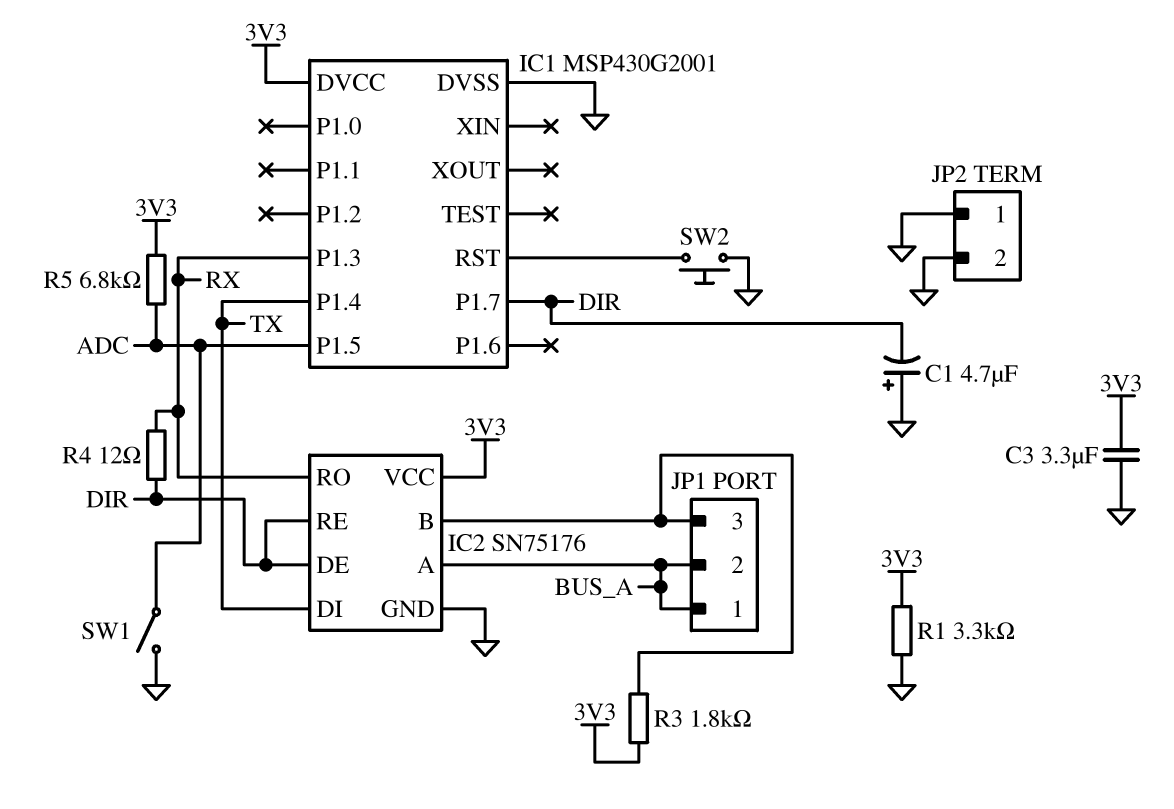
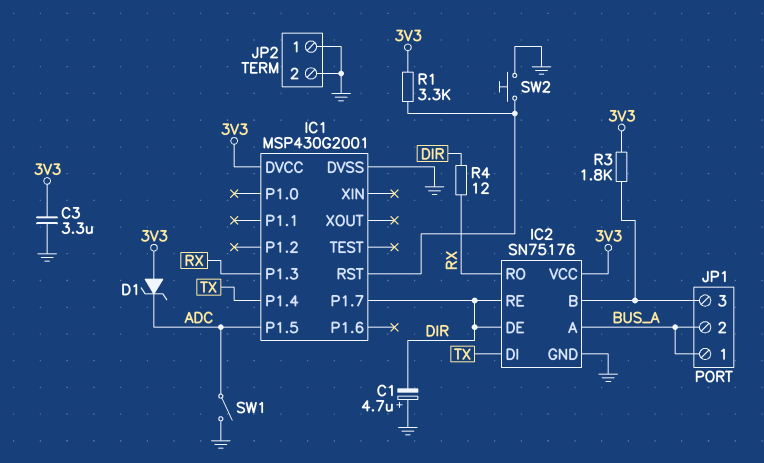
D1: none -> zener (A 3V3, K ADC)
R1: 3.3k (3V3, GND) -> 3.3k (3V3, IC1/RST)
R5: 6.8k (3V3, ADC) -> none

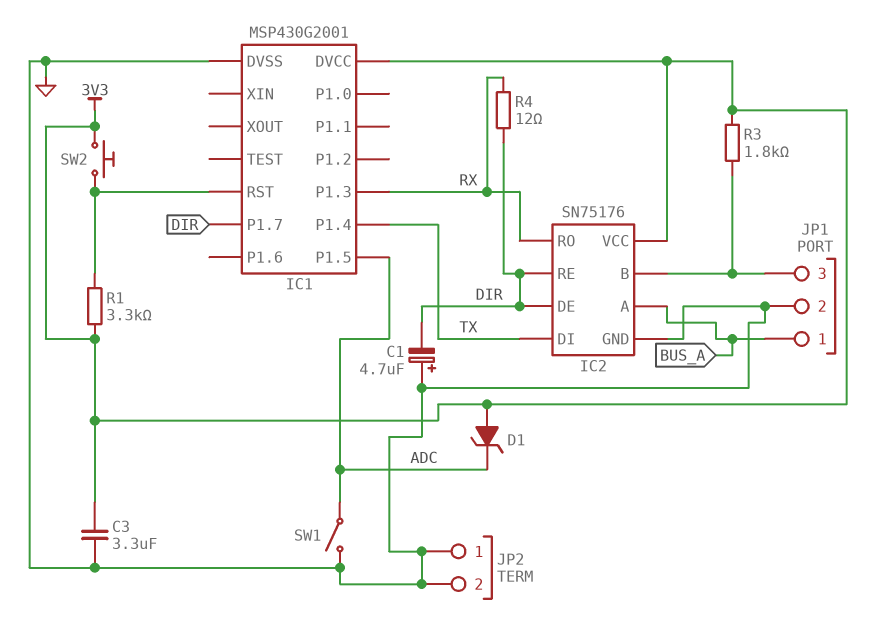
JP1 pin 2: BUS_A -> GND
SW2: button (GND, IC1/RST) -> button (3V3, IC1/RST)

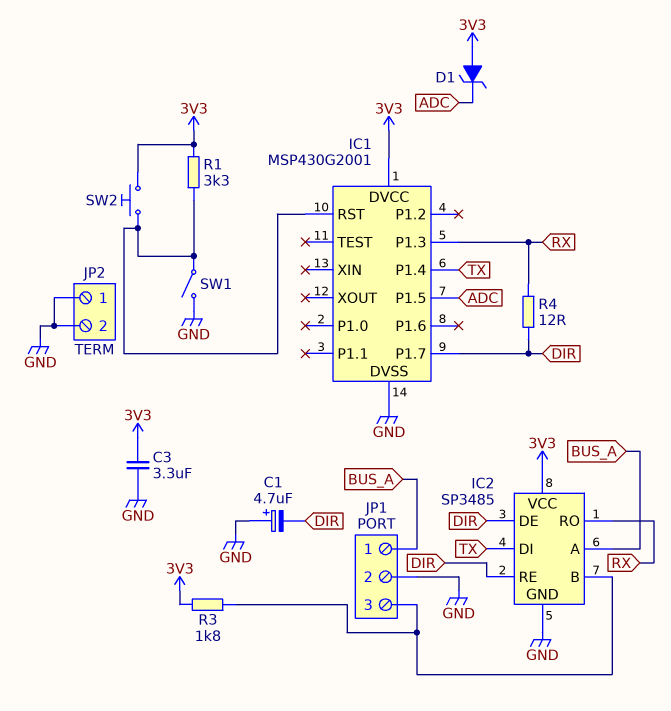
IC2: SN75176 -> SP3485
SW1: switch (ADC, GND) -> switch (GND, IC1/RST)

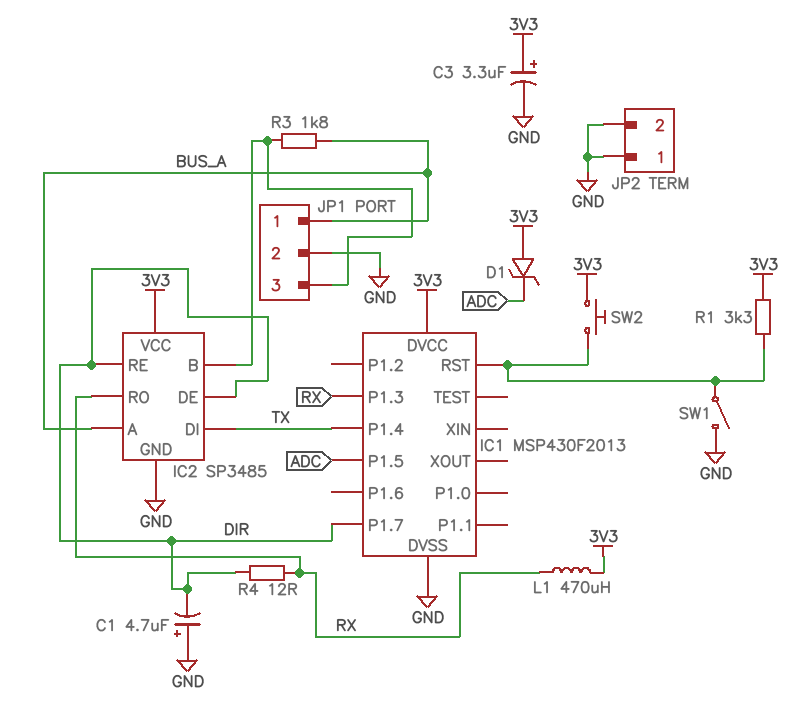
C3: 3.3uF (3V3, GND) -> 3.3uF (plus 3V3, minus GND)
IC1: MSP430G2001 -> MSP430F2013
L1: none -> 470uH (3V3, RX)
R3: 1.8k (3V3, IC2/B) -> 1.8k (BUS_A, IC2/B)

